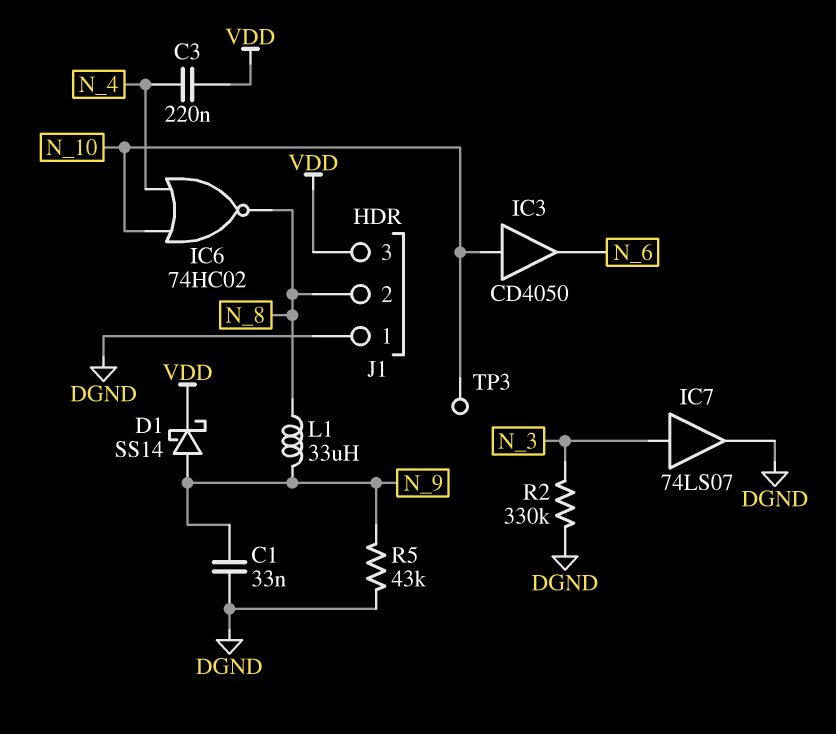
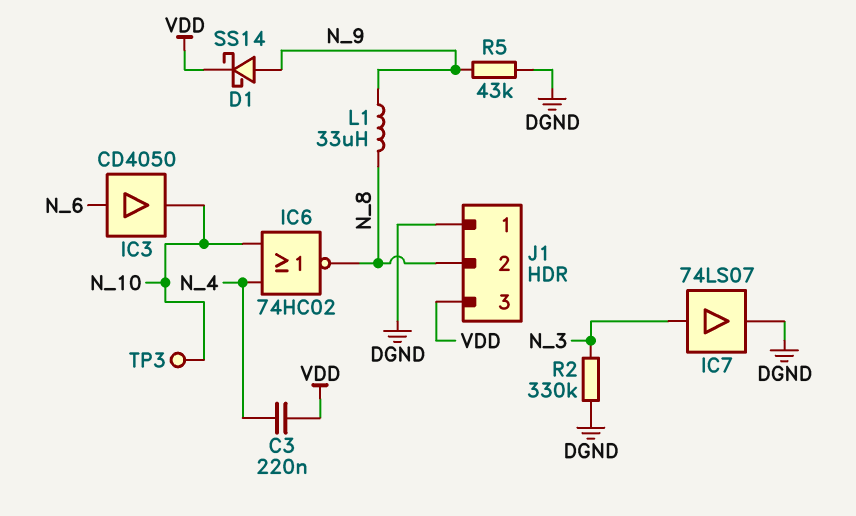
C1: 33nF (DGND, N_9) -> none
IC3: buffer CD4050 (in N_10, out N_6) -> buffer CD4050 (in N_6, out N_10)

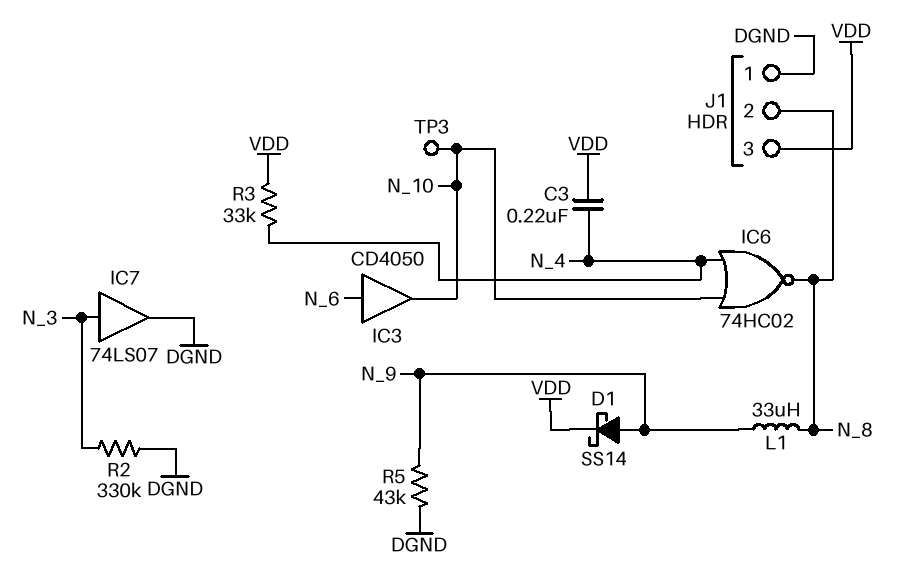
R3: none -> 33k (N_4, VDD)

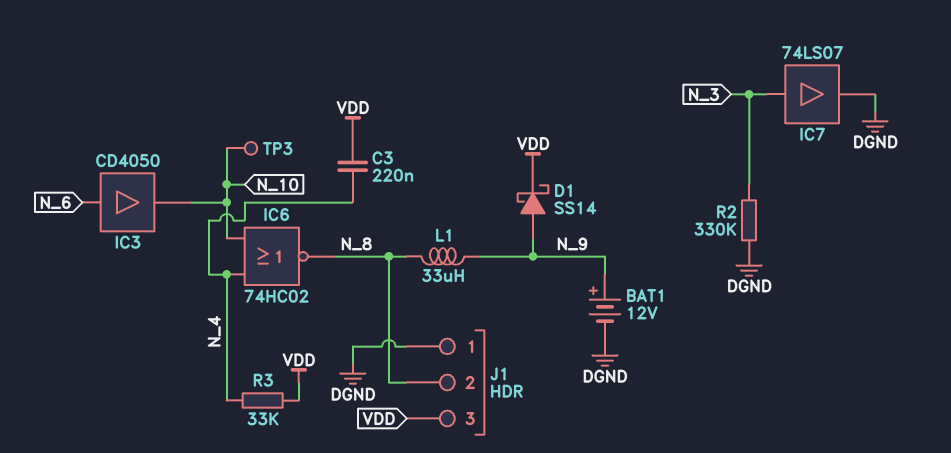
BAT1: none -> 12V (plus N_9, minus DGND)
R5: 43k (DGND, N_9) -> none

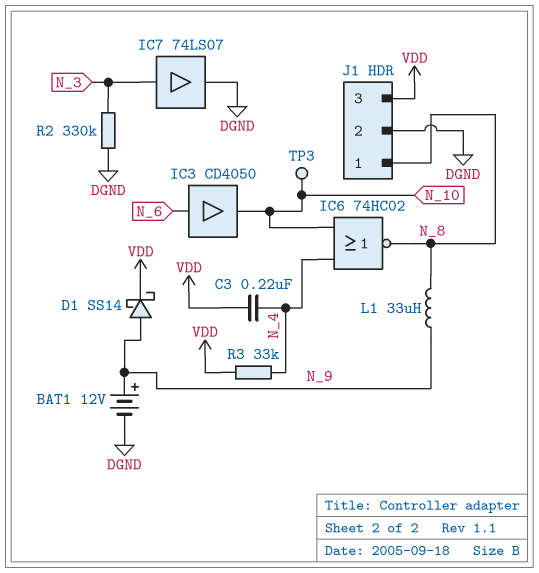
J1 pin 1: DGND -> N_8
J1 pin 2: N_8 -> DGND

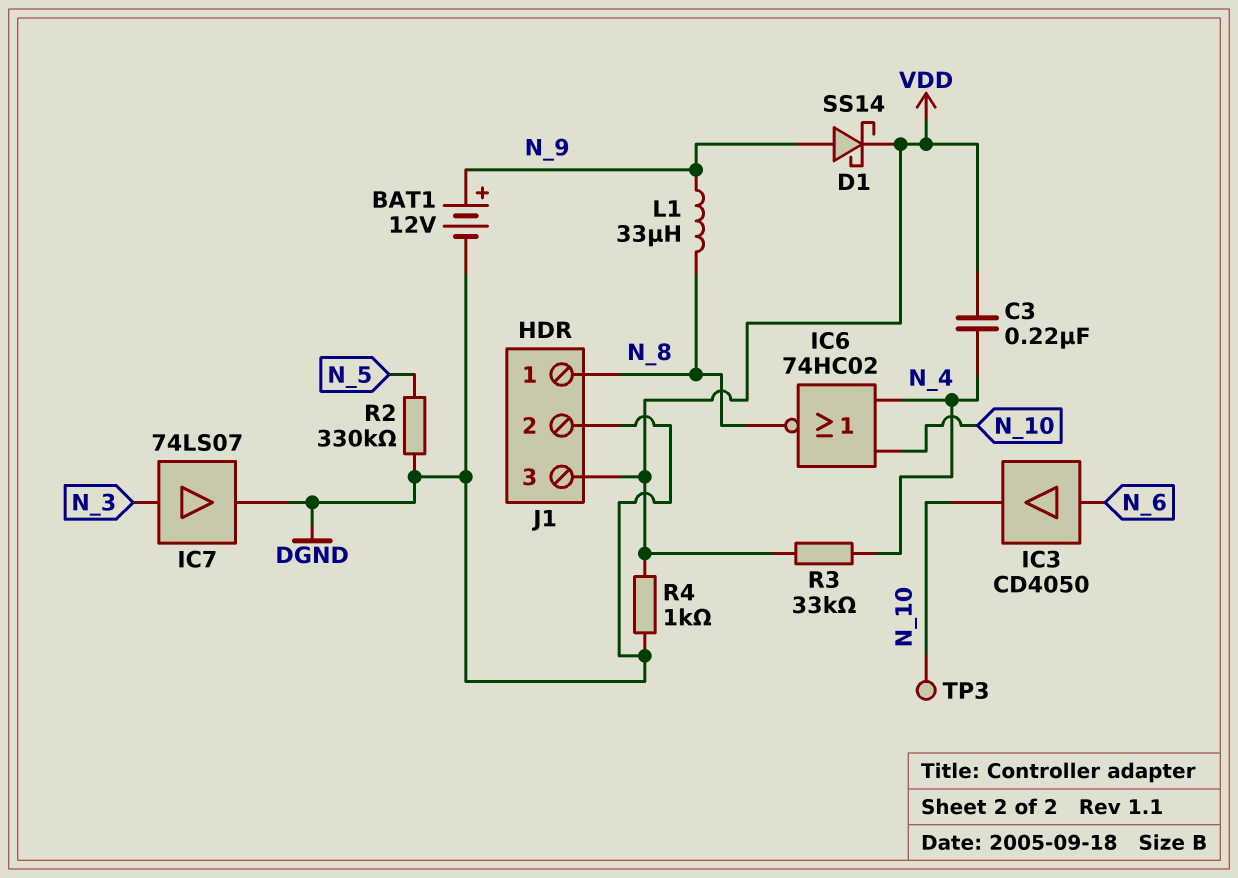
R2: 330k (DGND, N_3) -> 330k (DGND, N_5)
R4: none -> 1k (DGND, VDD)

